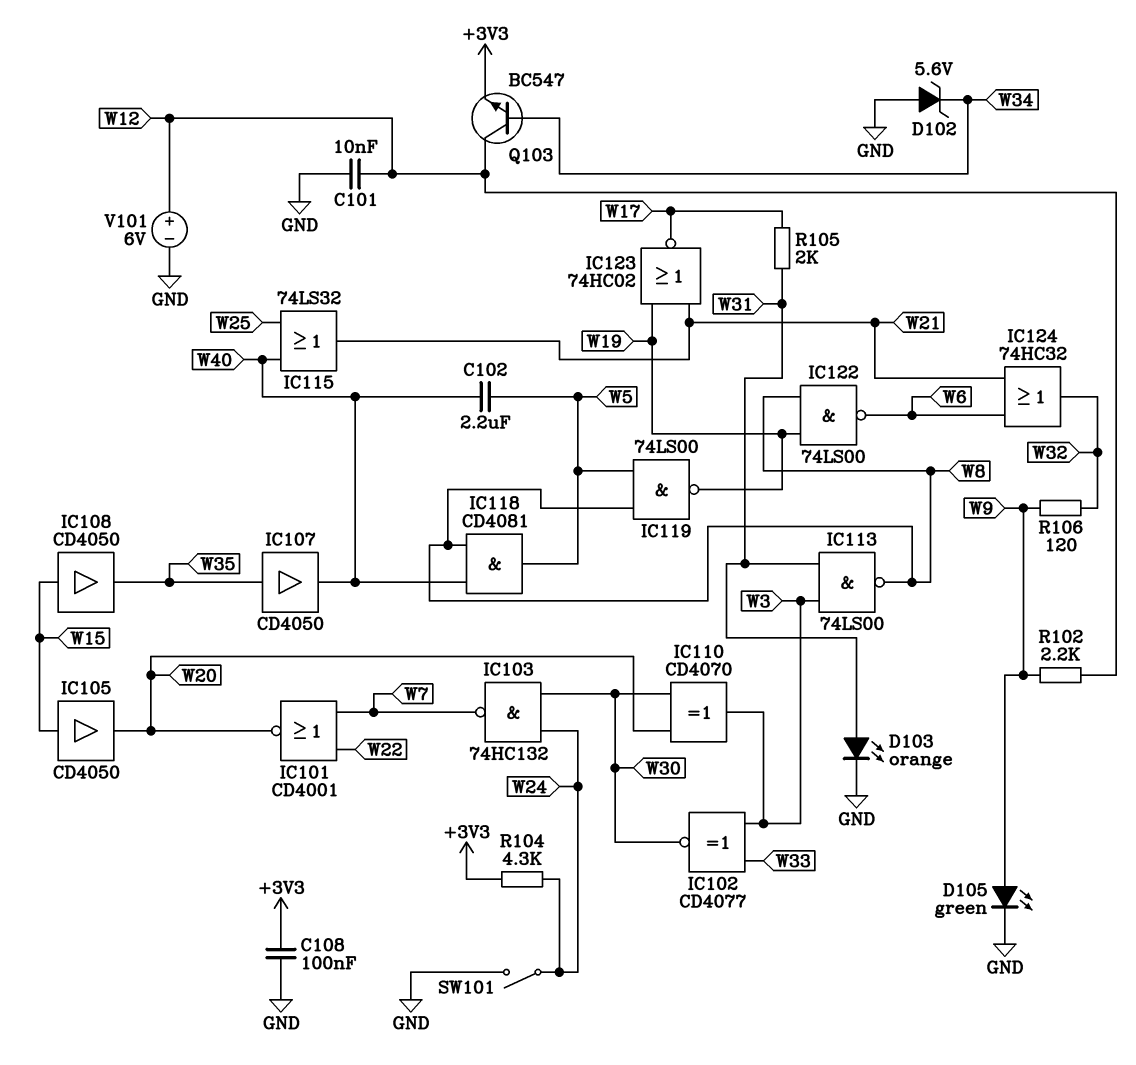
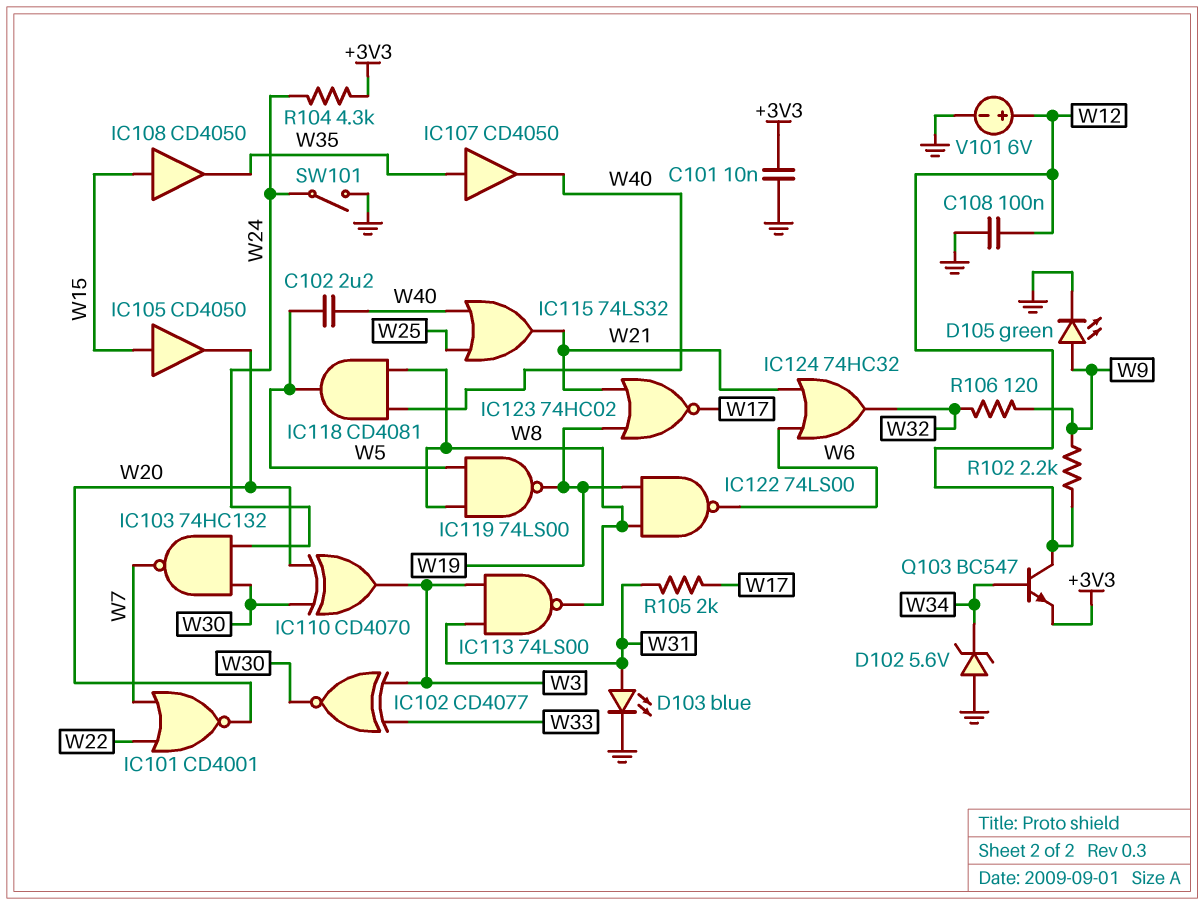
C101: 10nF (GND, W12) -> 10nF (+3V3, GND)
C108: 100nF (+3V3, GND) -> 100nF (GND, W12)
D103: LED orange (A W31, K GND) -> LED blue (A W31, K GND)

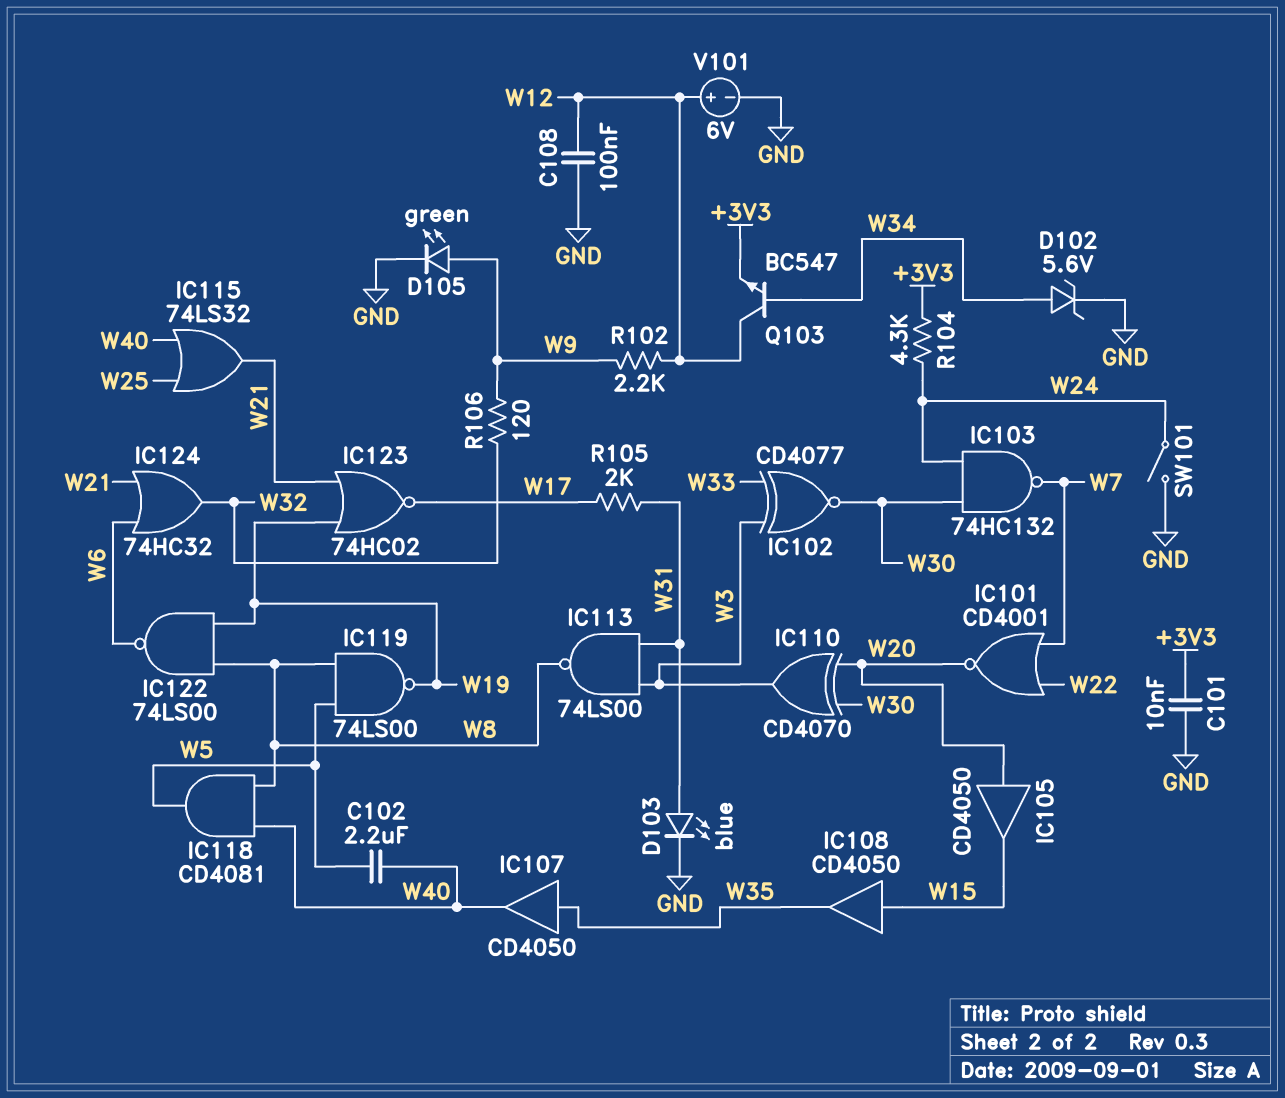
D102: zener 5.6V (A GND, K W34) -> zener 5.6V (A W34, K GND)
IC105: buffer CD4050 (in W15, out W20) -> buffer CD4050 (in W20, out W15)

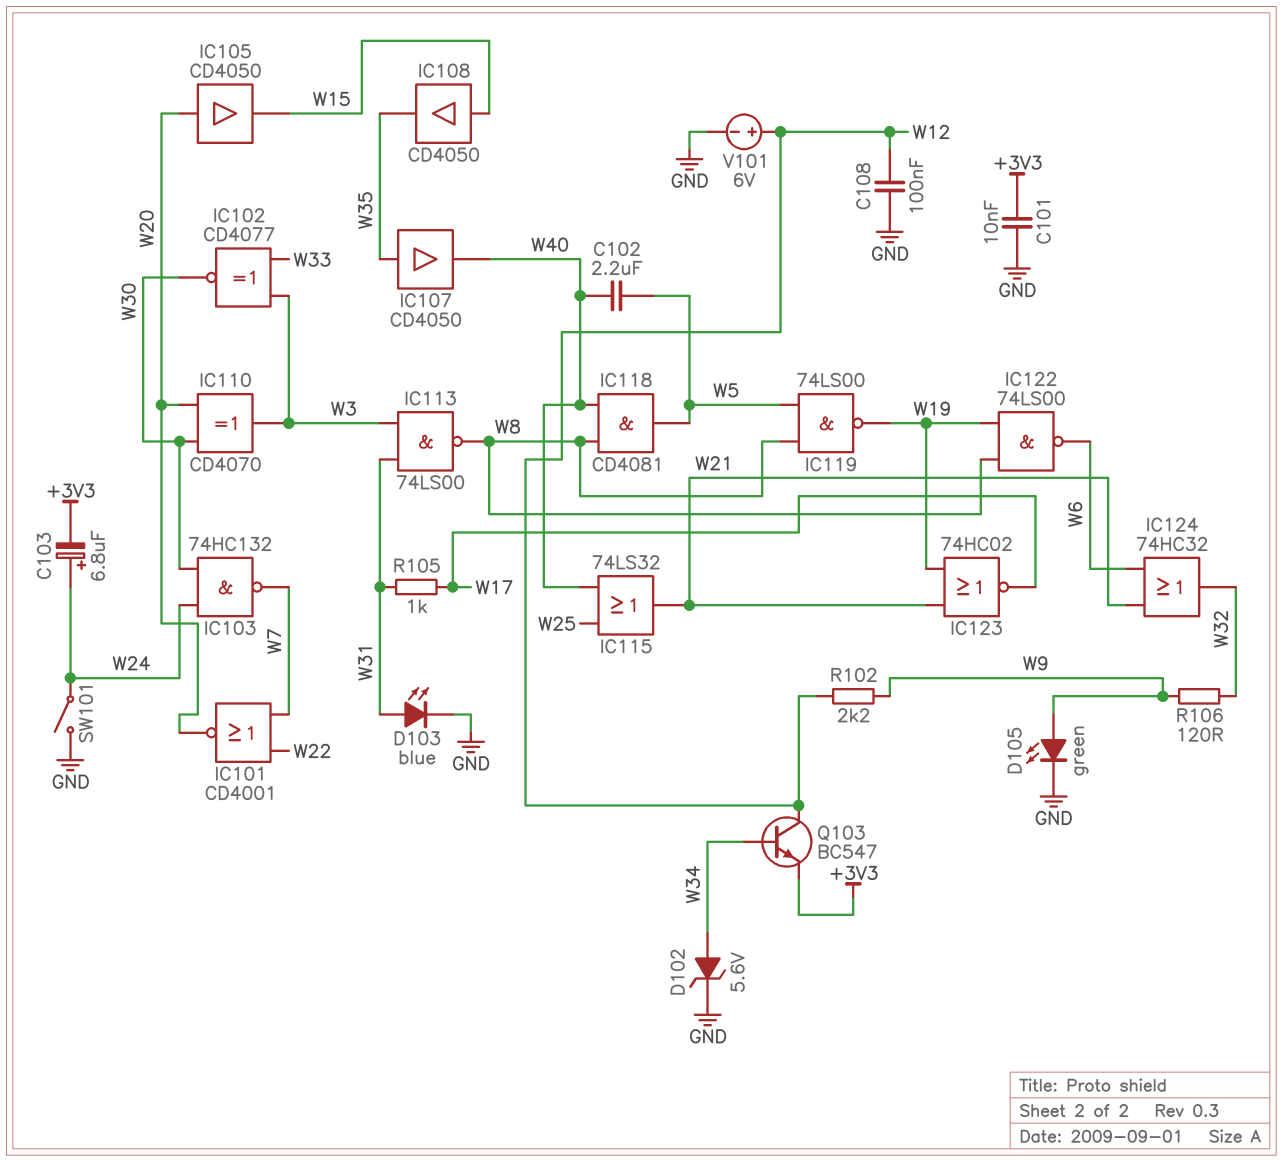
C103: none -> 6.8uF (plus W24, minus +3V3)
R104: 4.3k (+3V3, W24) -> none
R105: 2k (W17, W31) -> 1k (W17, W31)

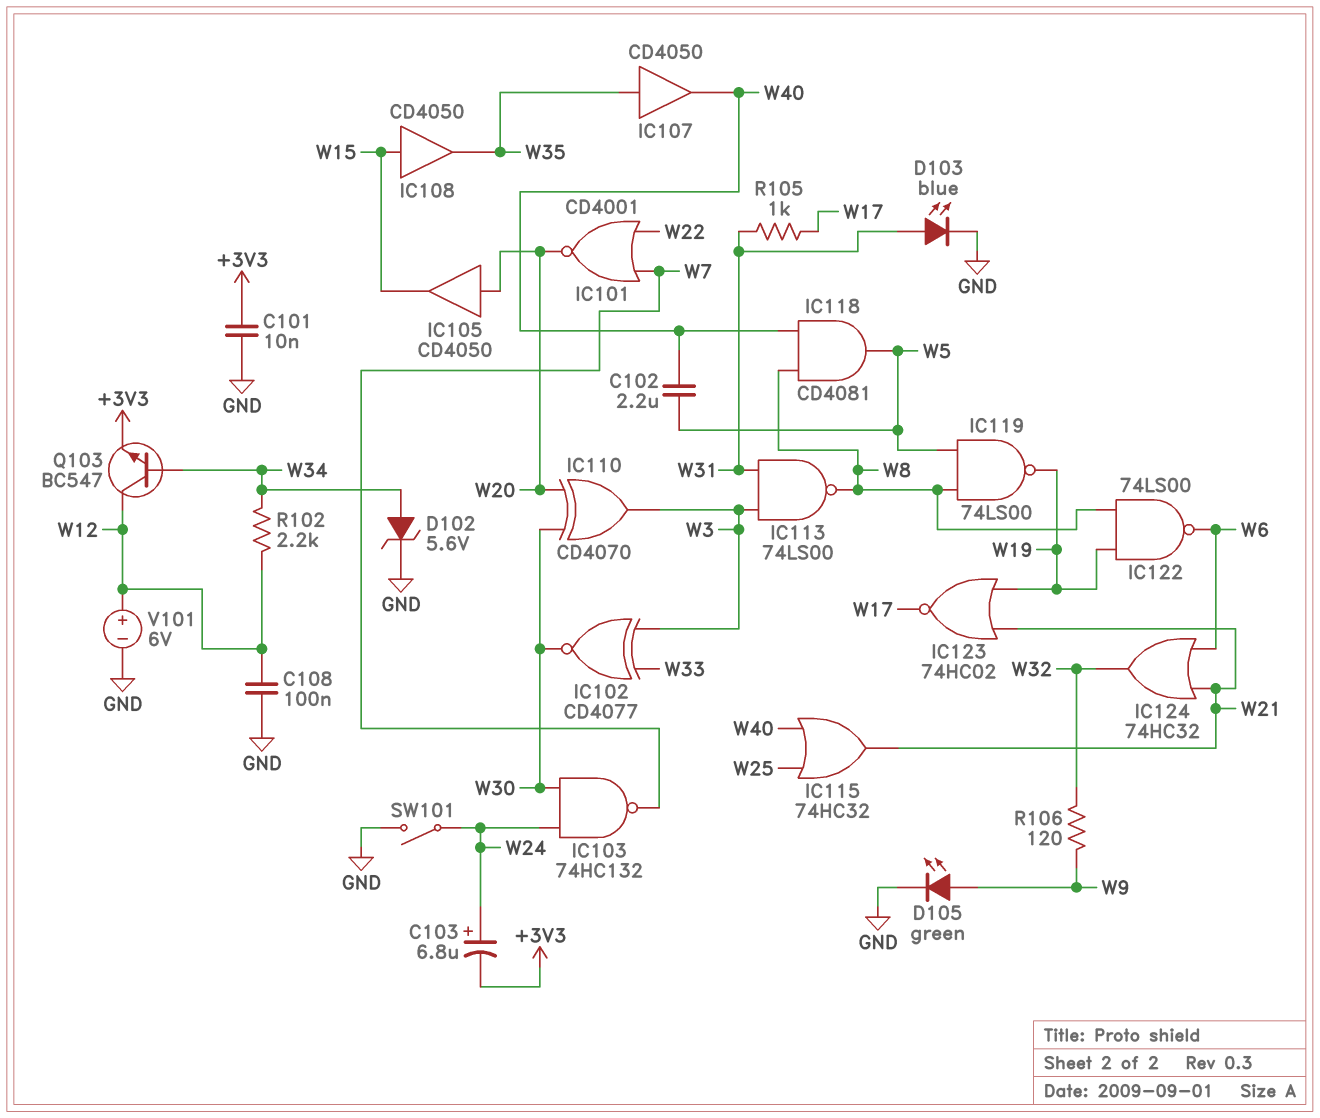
IC115: OR 74LS32 (in W25, in W40, out W21) -> OR 74HC32 (in W25, in W40, out W21)
R102: 2.2k (W9, W12) -> 2.2k (W12, W34)

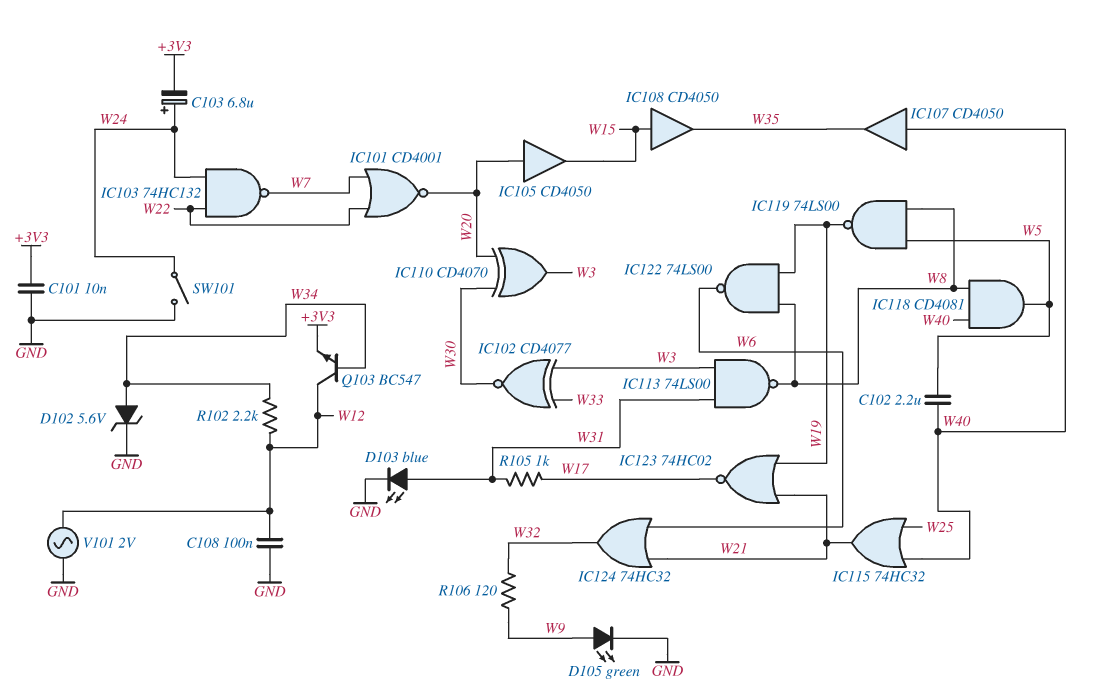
IC103: NAND 74HC132 (in W24, in W30, out W7) -> NAND 74HC132 (in W22, in W24, out W7)
IC107: buffer CD4050 (in W35, out W40) -> buffer CD4050 (in W40, out W35)
V101: 6V (plus W12, minus GND) -> AC 2V (GND, W12)

